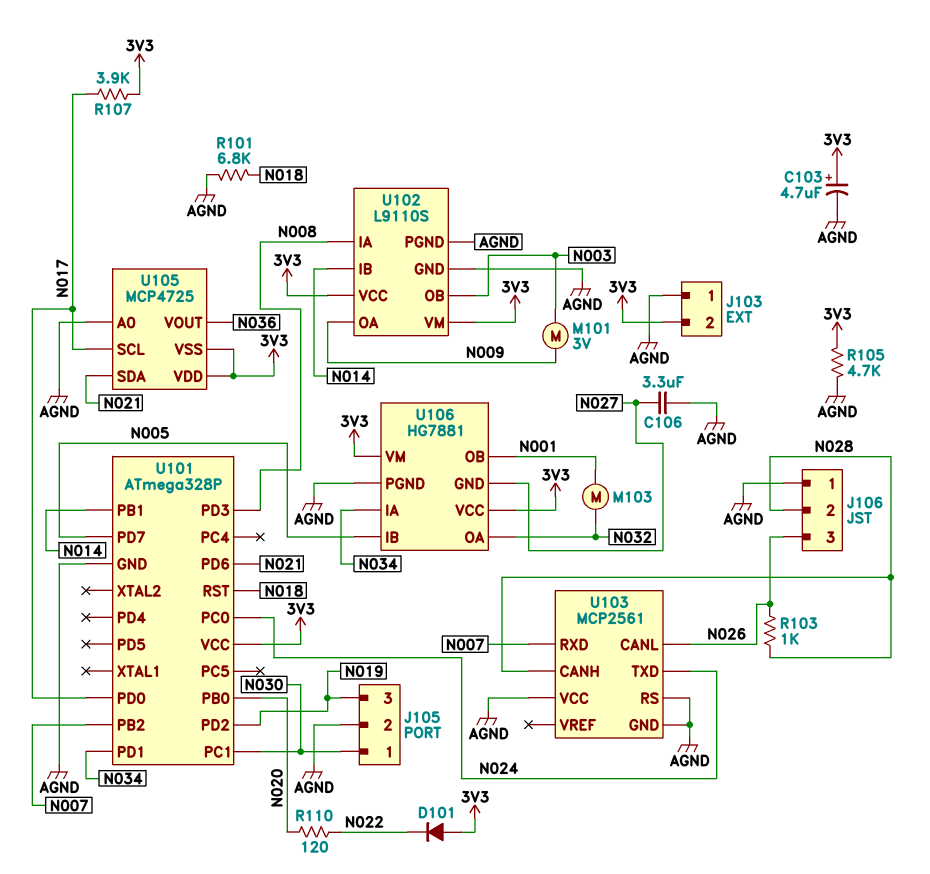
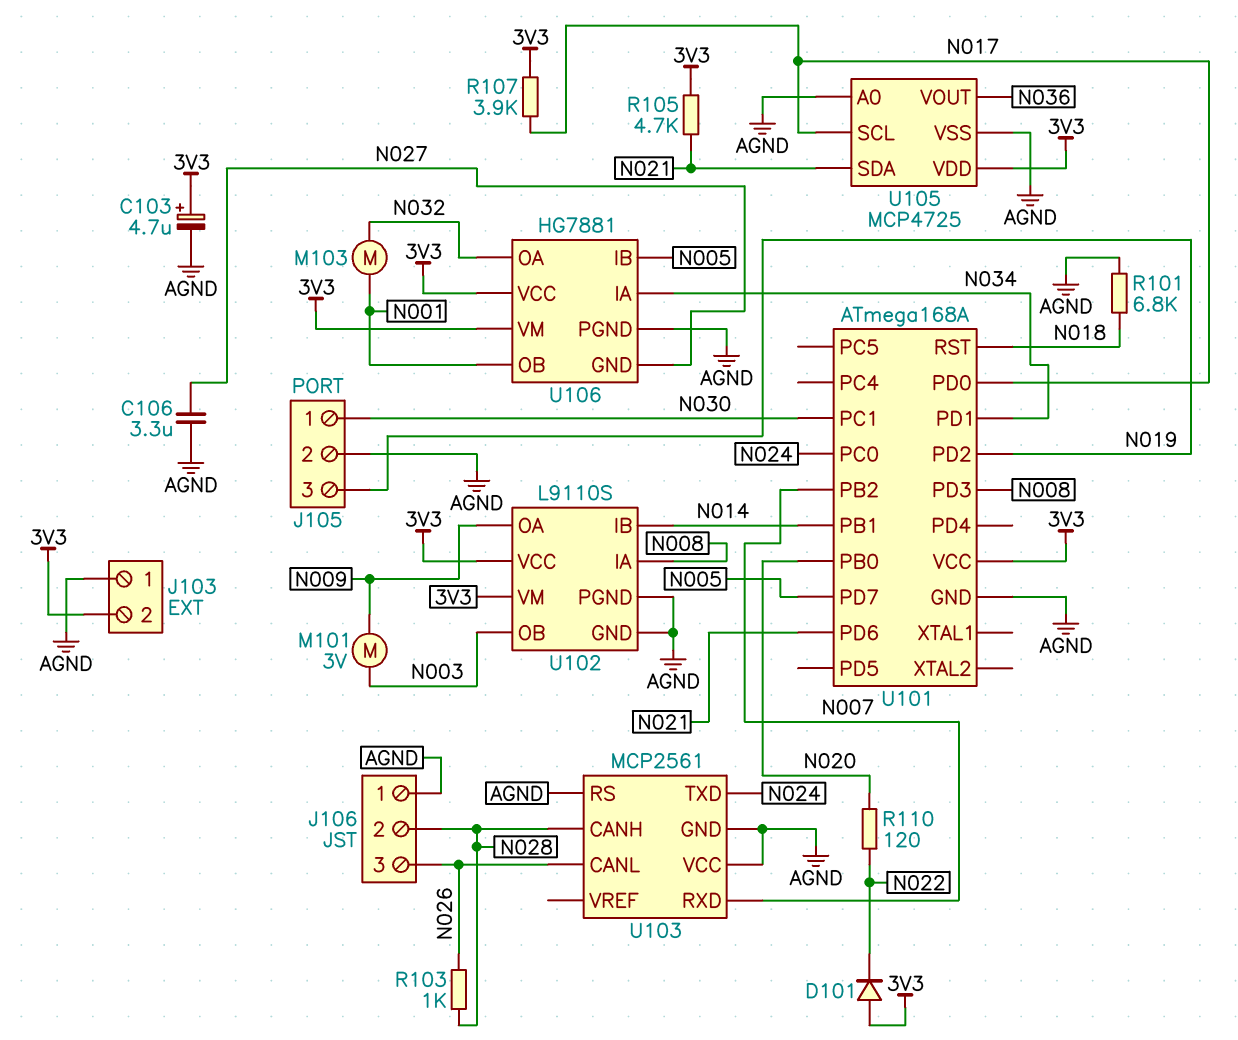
R105: 4.7k (3V3, AGND) -> 4.7k (3V3, N021)
U101: ATmega328P -> ATmega168A
U105 pin VSS: 3V3 -> AGND

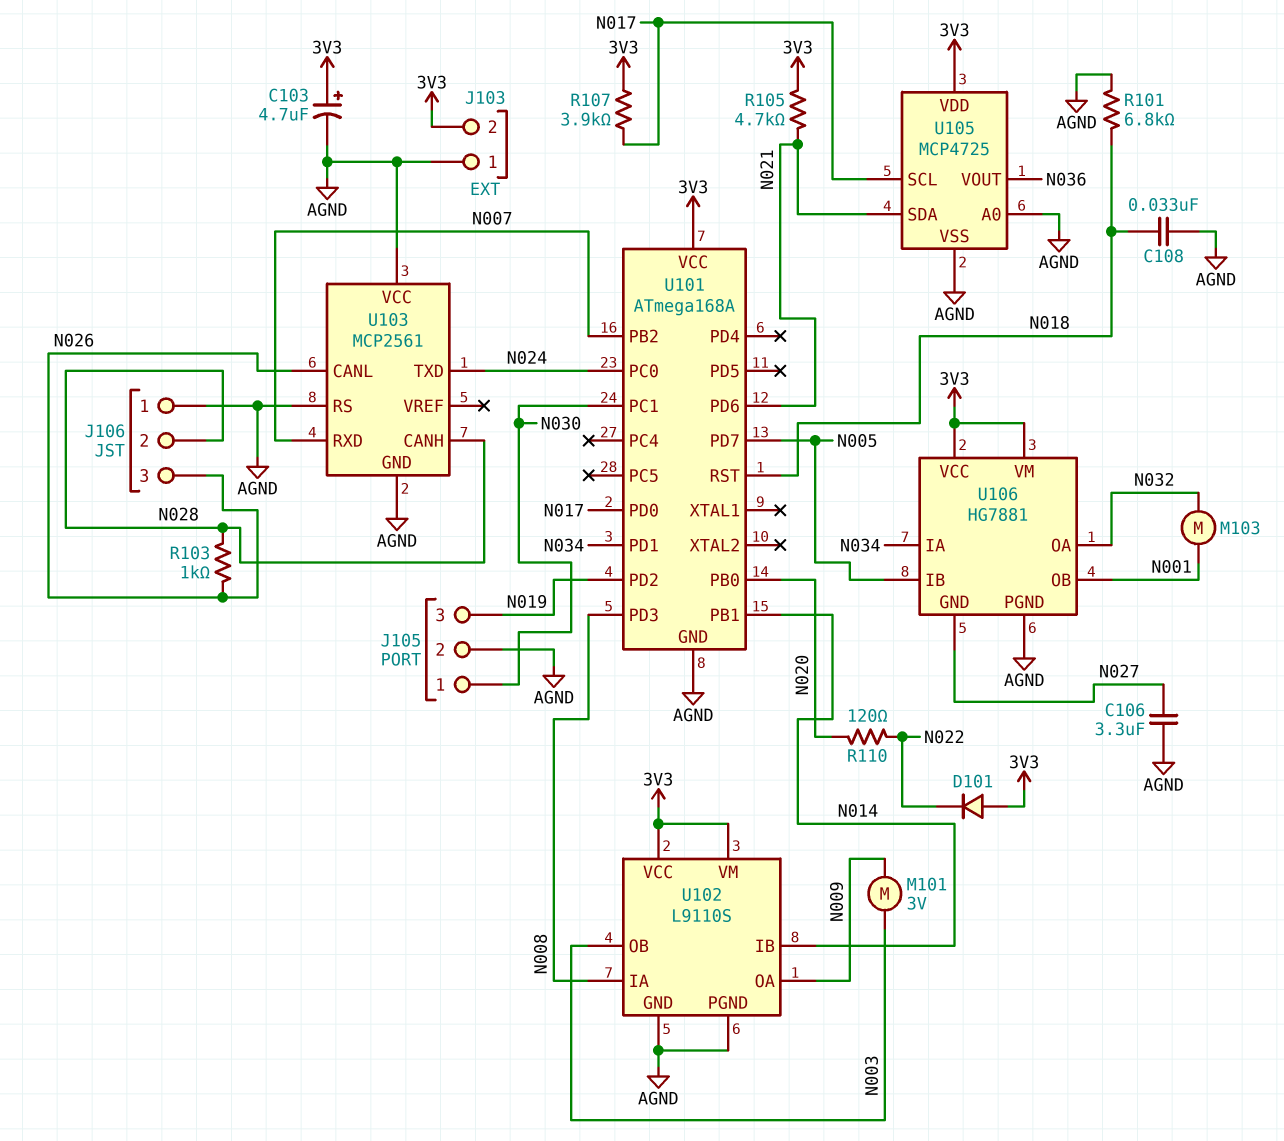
C108: none -> 33nF (AGND, N018)

